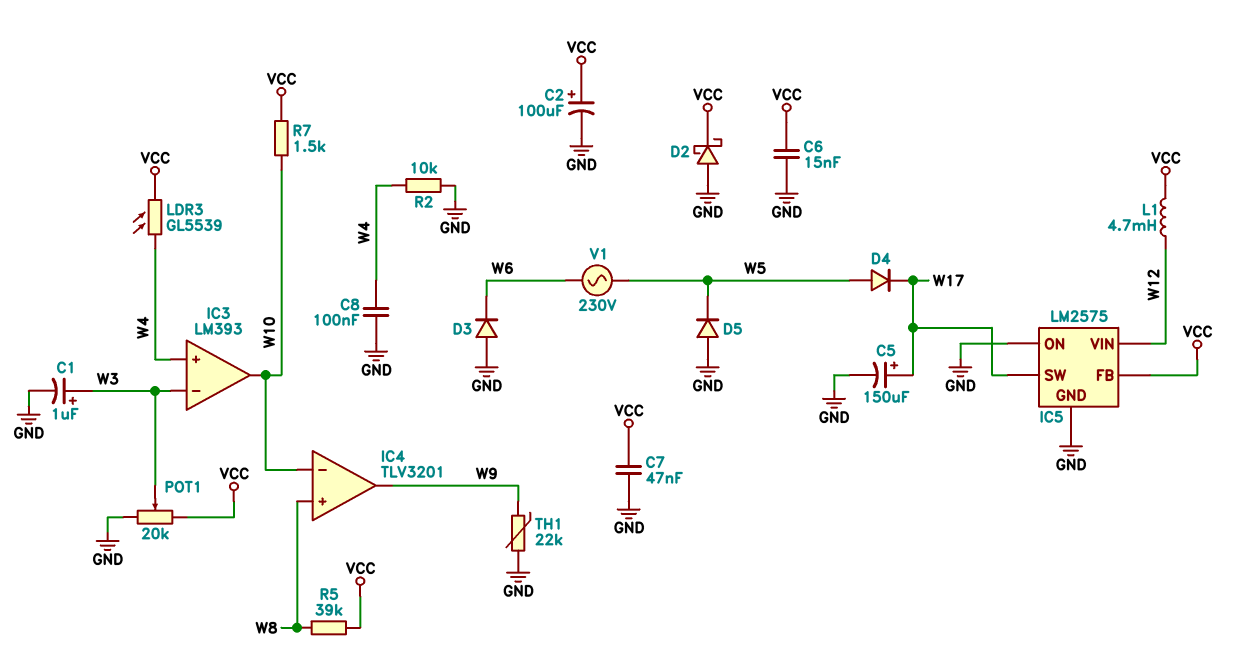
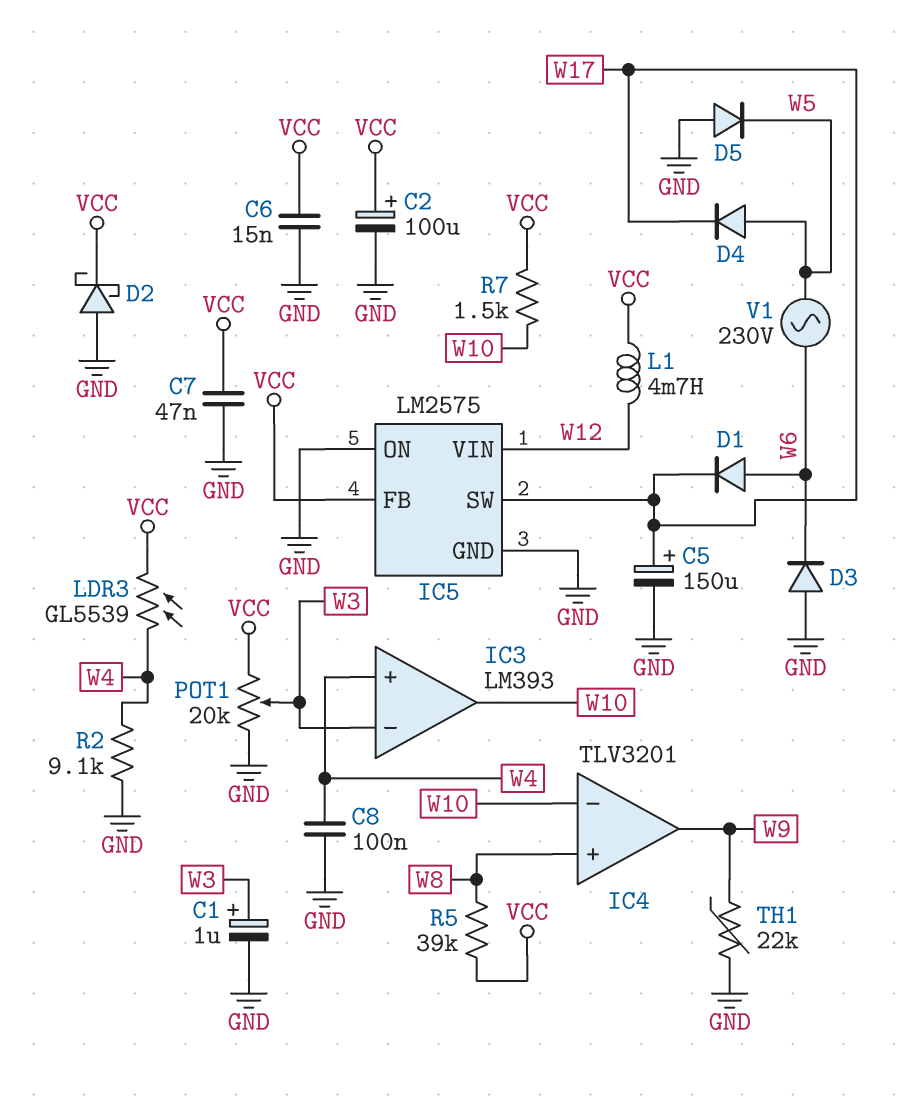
D1: none -> diode (A W6, K W17)
R2: 10k (GND, W4) -> 9.1k (GND, W4)

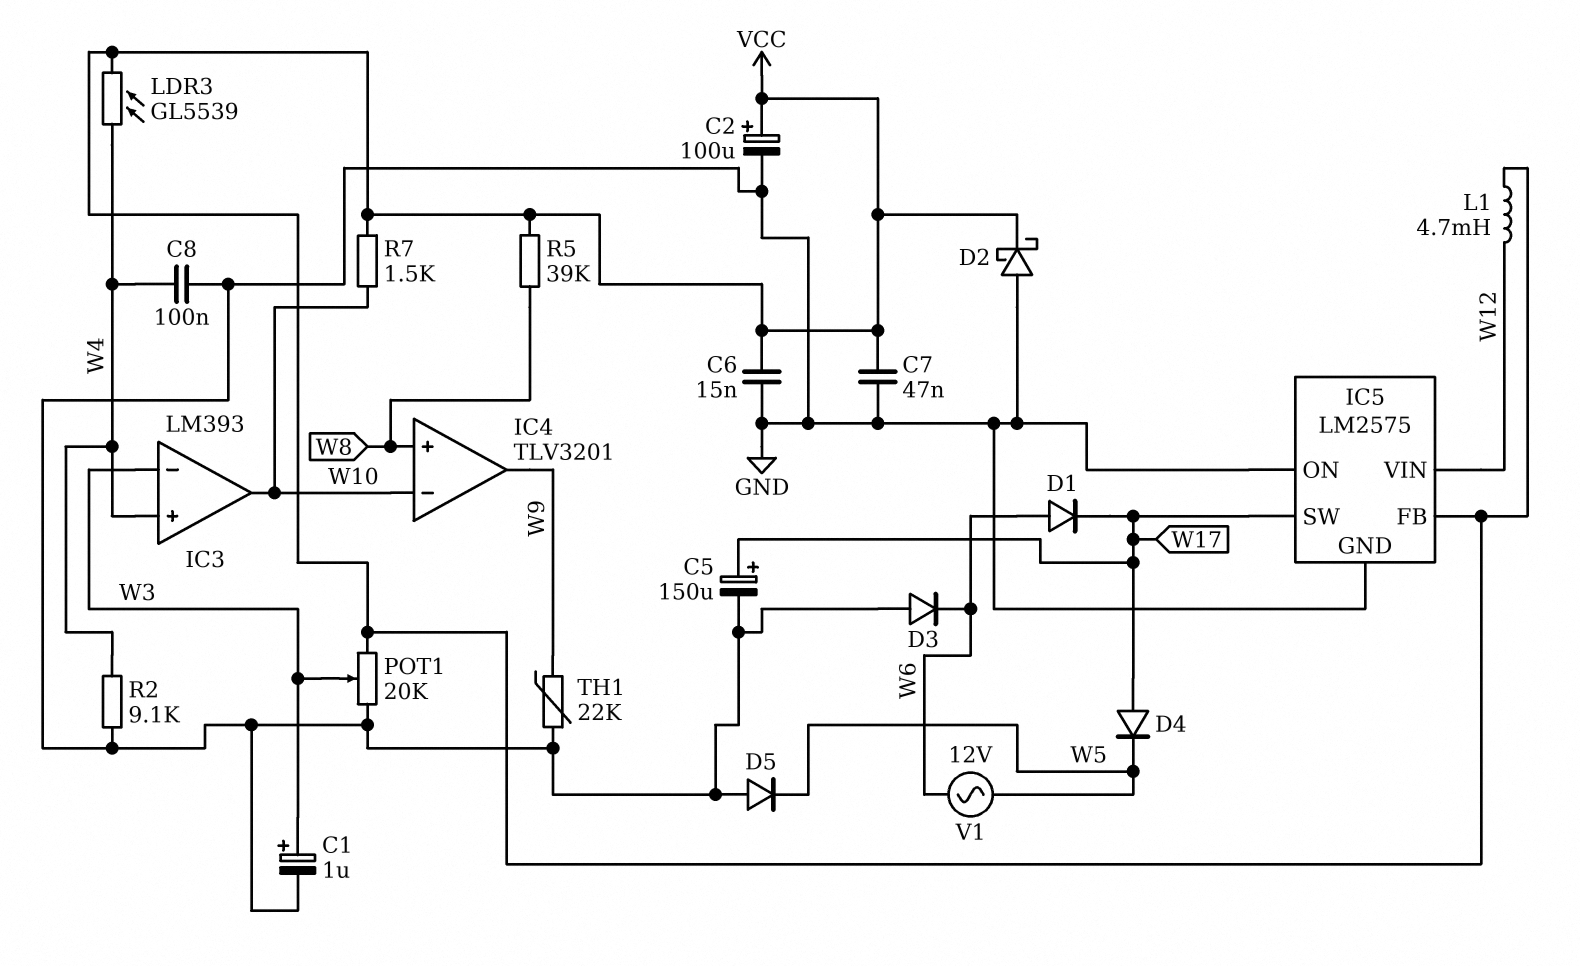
D4: diode (A W5, K W17) -> diode (A W17, K W5)
V1: AC 230V (W5, W6) -> AC 12V (W5, W6)

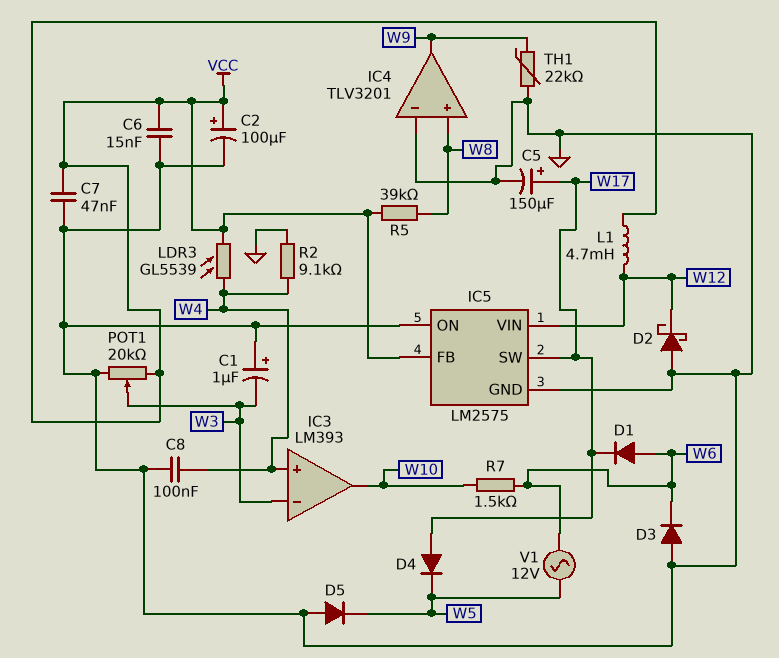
C1: 1uF (plus W3, minus GND) -> 1uF (plus GND, minus W3)
D2: schottky (A GND, K VCC) -> schottky (A GND, K W12)
IC4 pin in-: W10 -> GND
R7: 1.5k (VCC, W10) -> 1.5k (W6, W10)

